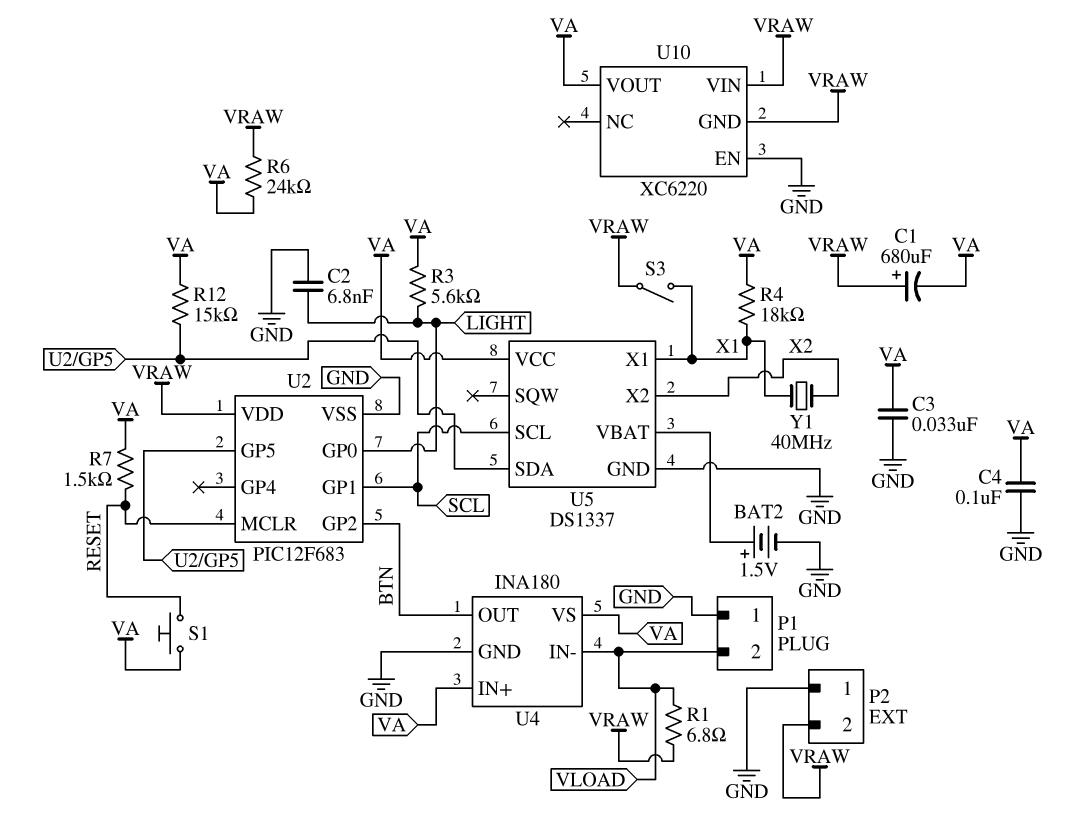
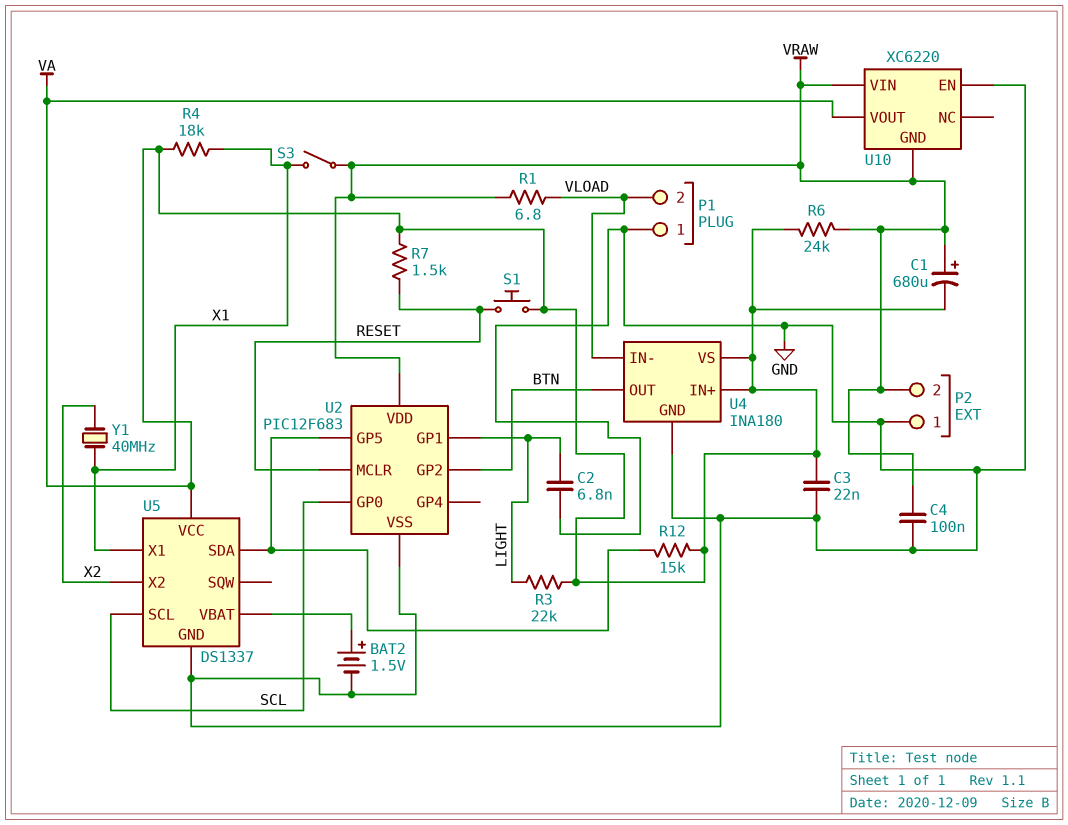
C3: 33nF (GND, VA) -> 22nF (GND, VA)
C4: 100nF (GND, VA) -> 100nF (GND, VRAW)
R3: 5.6k (LIGHT, VA) -> 22k (LIGHT, VA)
U2 pin GP0: LIGHT -> SCL
U2 pin GP1: SCL -> LIGHT

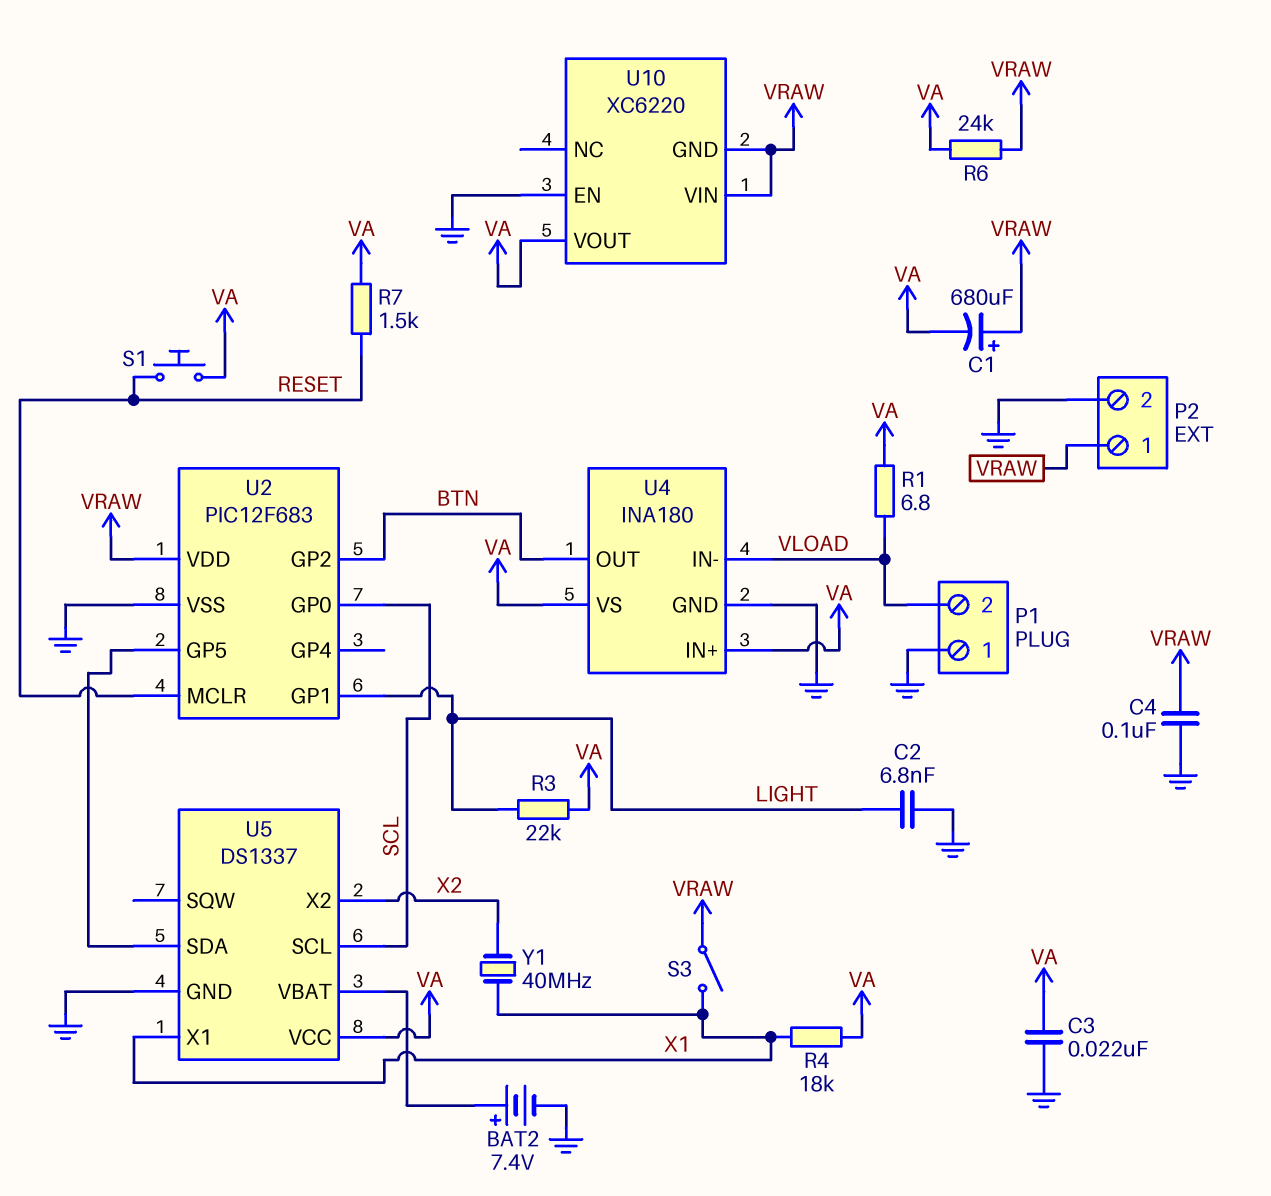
BAT2: 1.5V (plus U5/VBAT, minus GND) -> 7.4V (plus U5/VBAT, minus GND)
P2 pin 1: GND -> VRAW
P2 pin 2: VRAW -> GND
R1: 6.8 (VLOAD, VRAW) -> 6.8 (VA, VLOAD)
R12: 15k (U2/GP5, VA) -> none

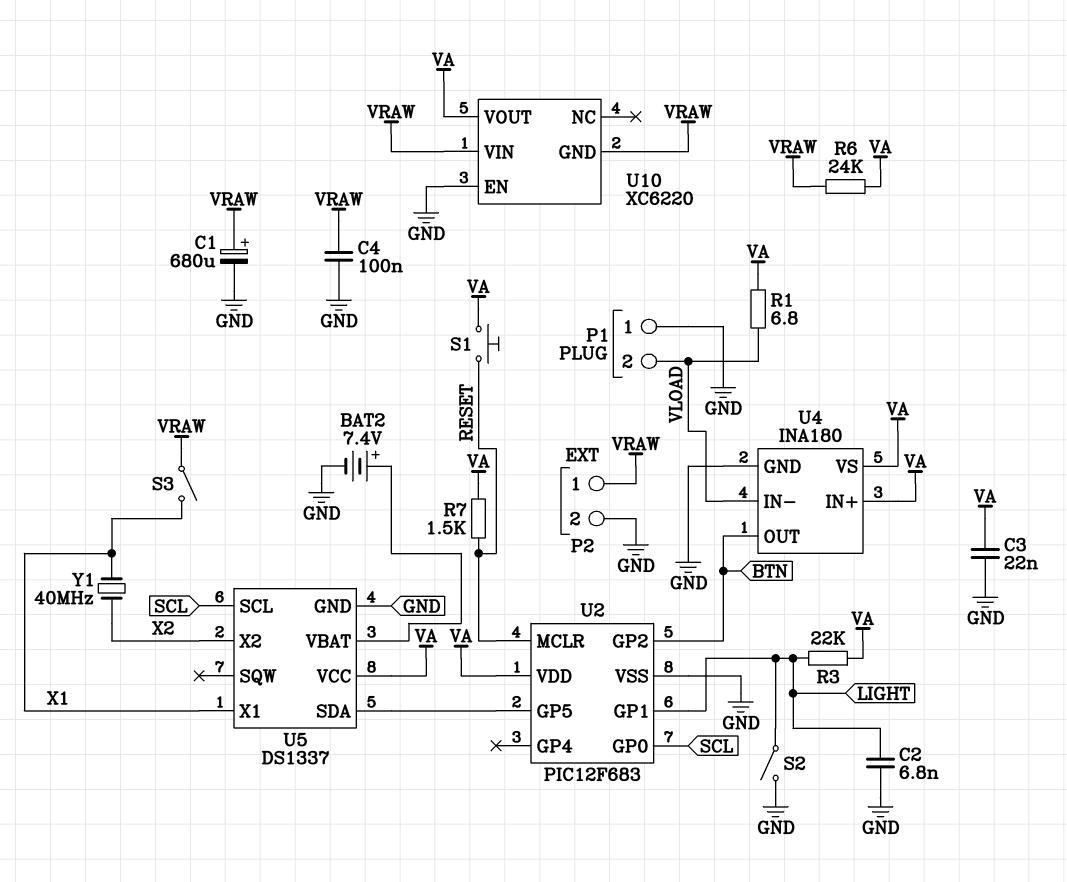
C1: 680uF (plus VRAW, minus VA) -> 680uF (plus VRAW, minus GND)
R4: 18k (VA, X1) -> none
S2: none -> switch (GND, LIGHT)
U2 pin VDD: VRAW -> VA

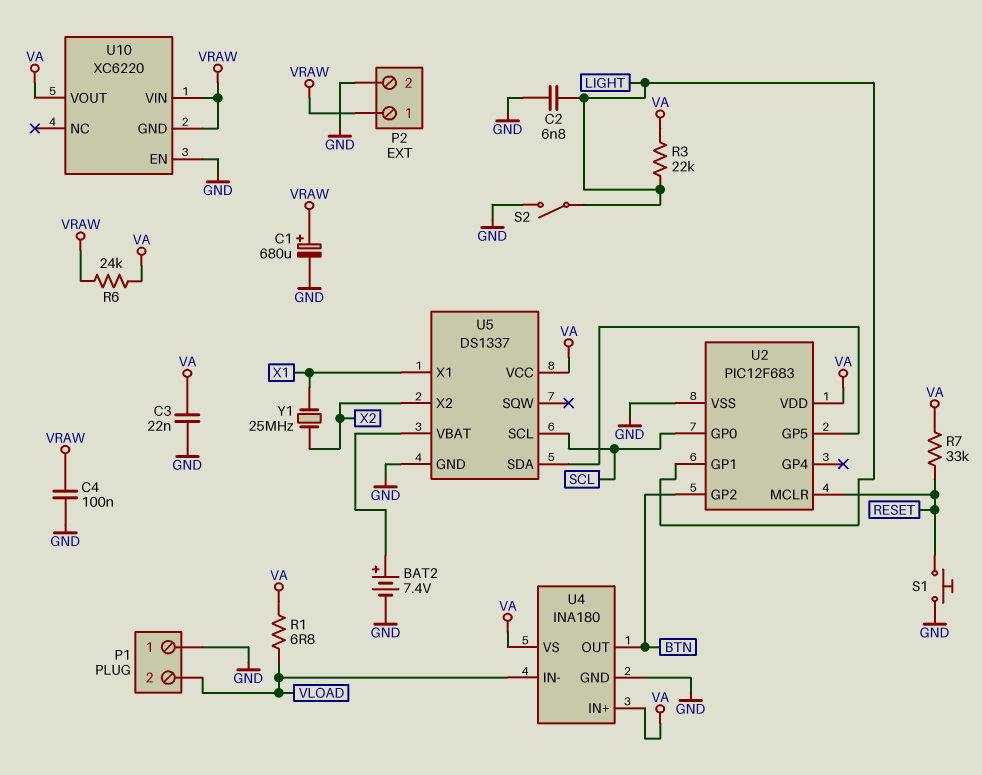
R7: 1.5k (RESET, VA) -> 33k (RESET, VA)
S1: button (RESET, VA) -> button (GND, RESET)
S3: switch (VRAW, X1) -> none
Y1: 40MHz (X1, X2) -> 25MHz (X1, X2)

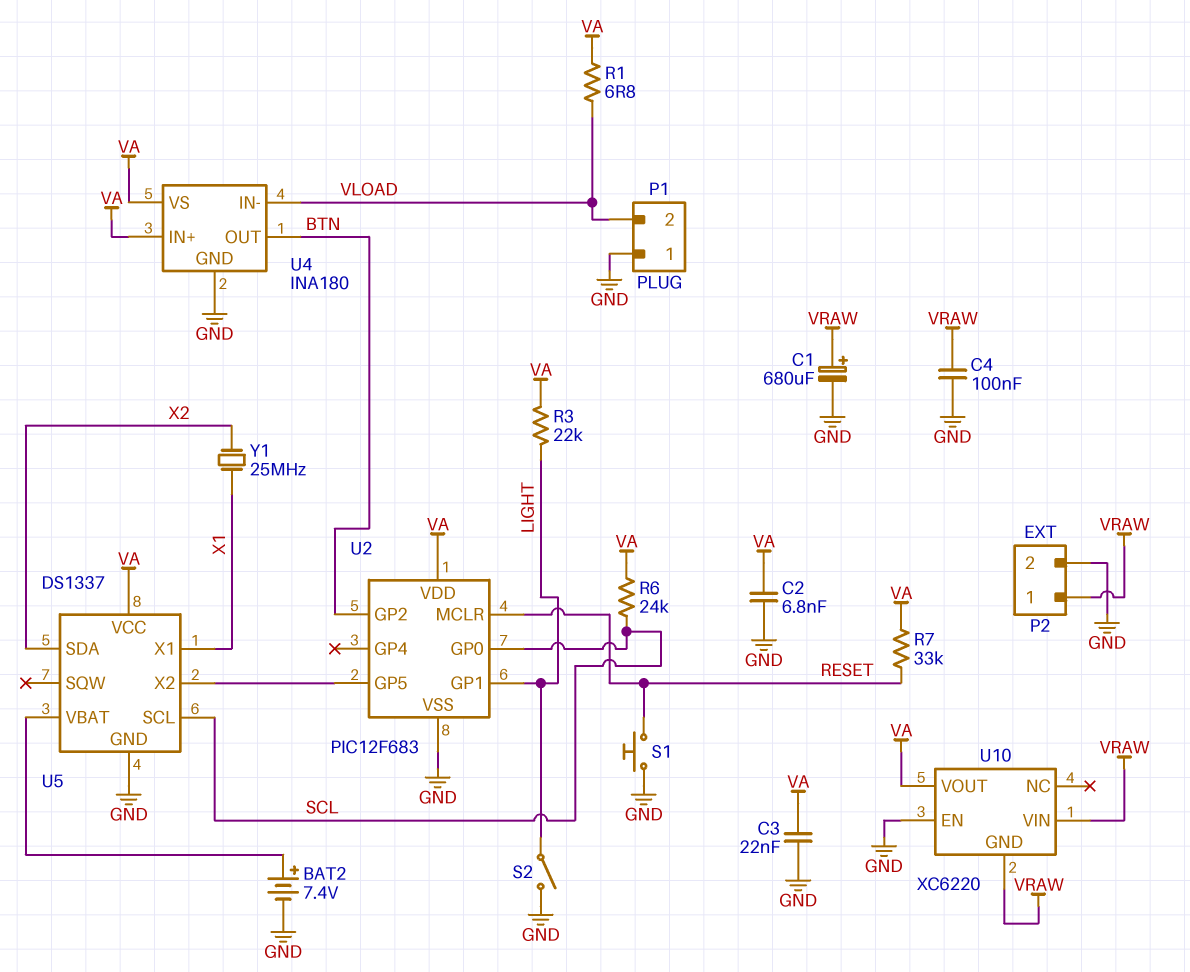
C2: 6.8nF (GND, LIGHT) -> 6.8nF (GND, VA)
R6: 24k (VA, VRAW) -> 24k (SCL, VA)
U5 pin SDA: U2/GP5 -> X2
U5 pin X2: X2 -> U2/GP5

